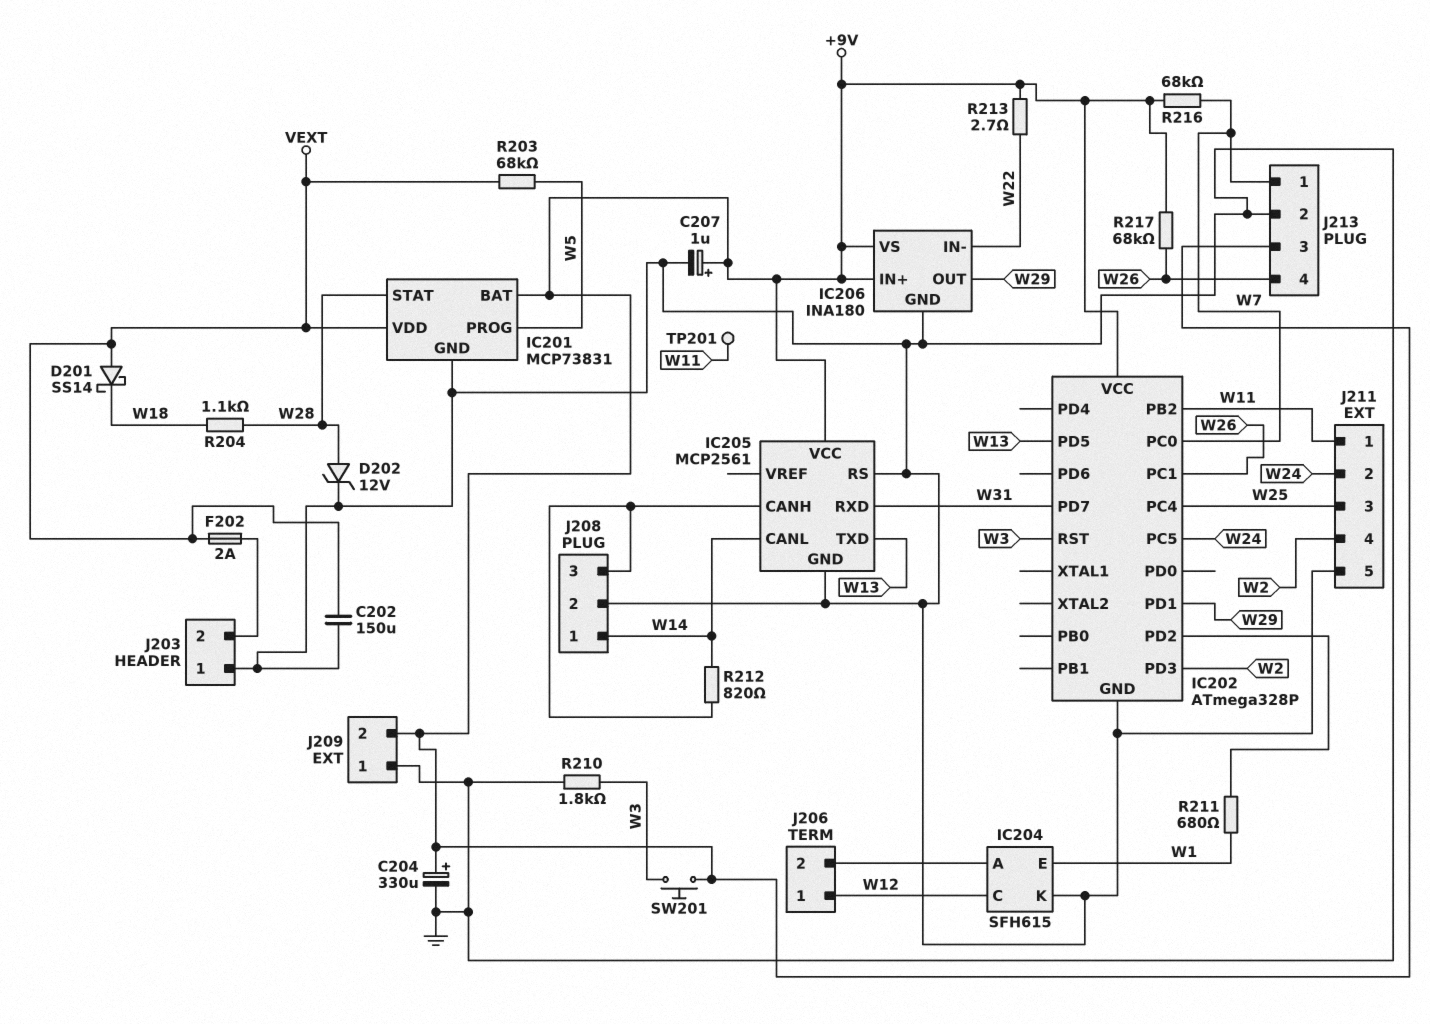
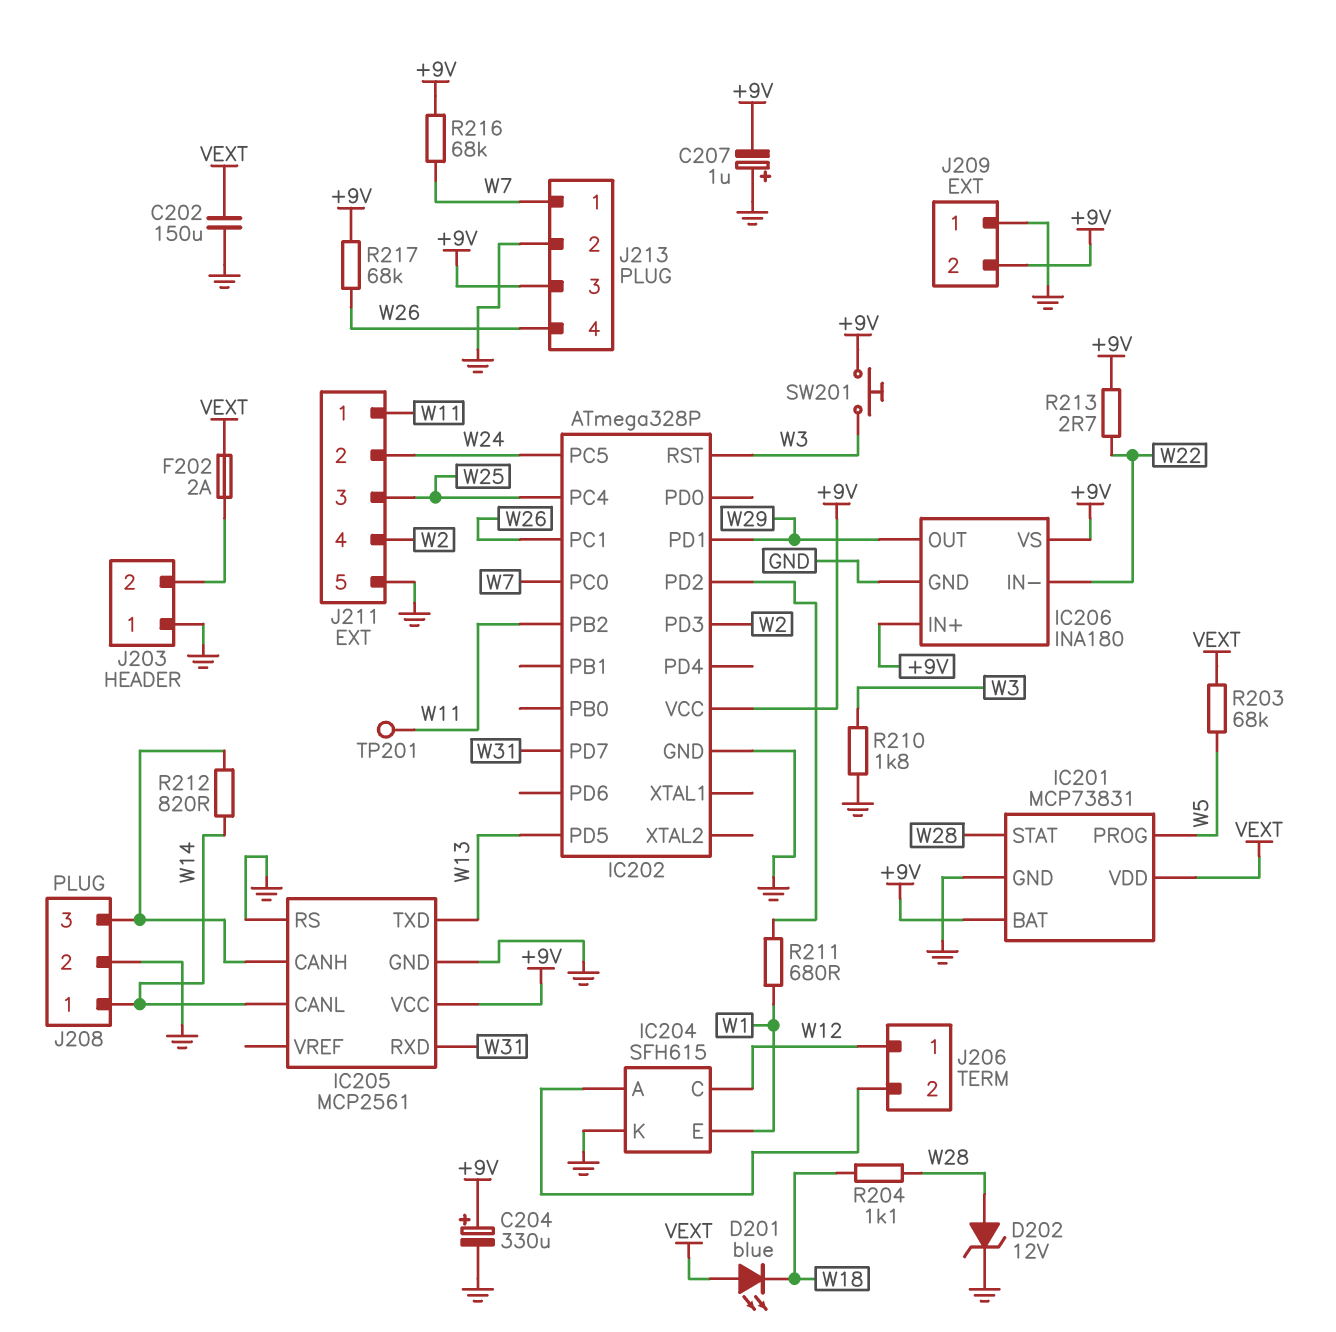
C207: 1uF (plus +9V, minus GND) -> 1uF (plus GND, minus +9V)
D201: schottky SS14 (A VEXT, K W18) -> LED blue (A VEXT, K W18)

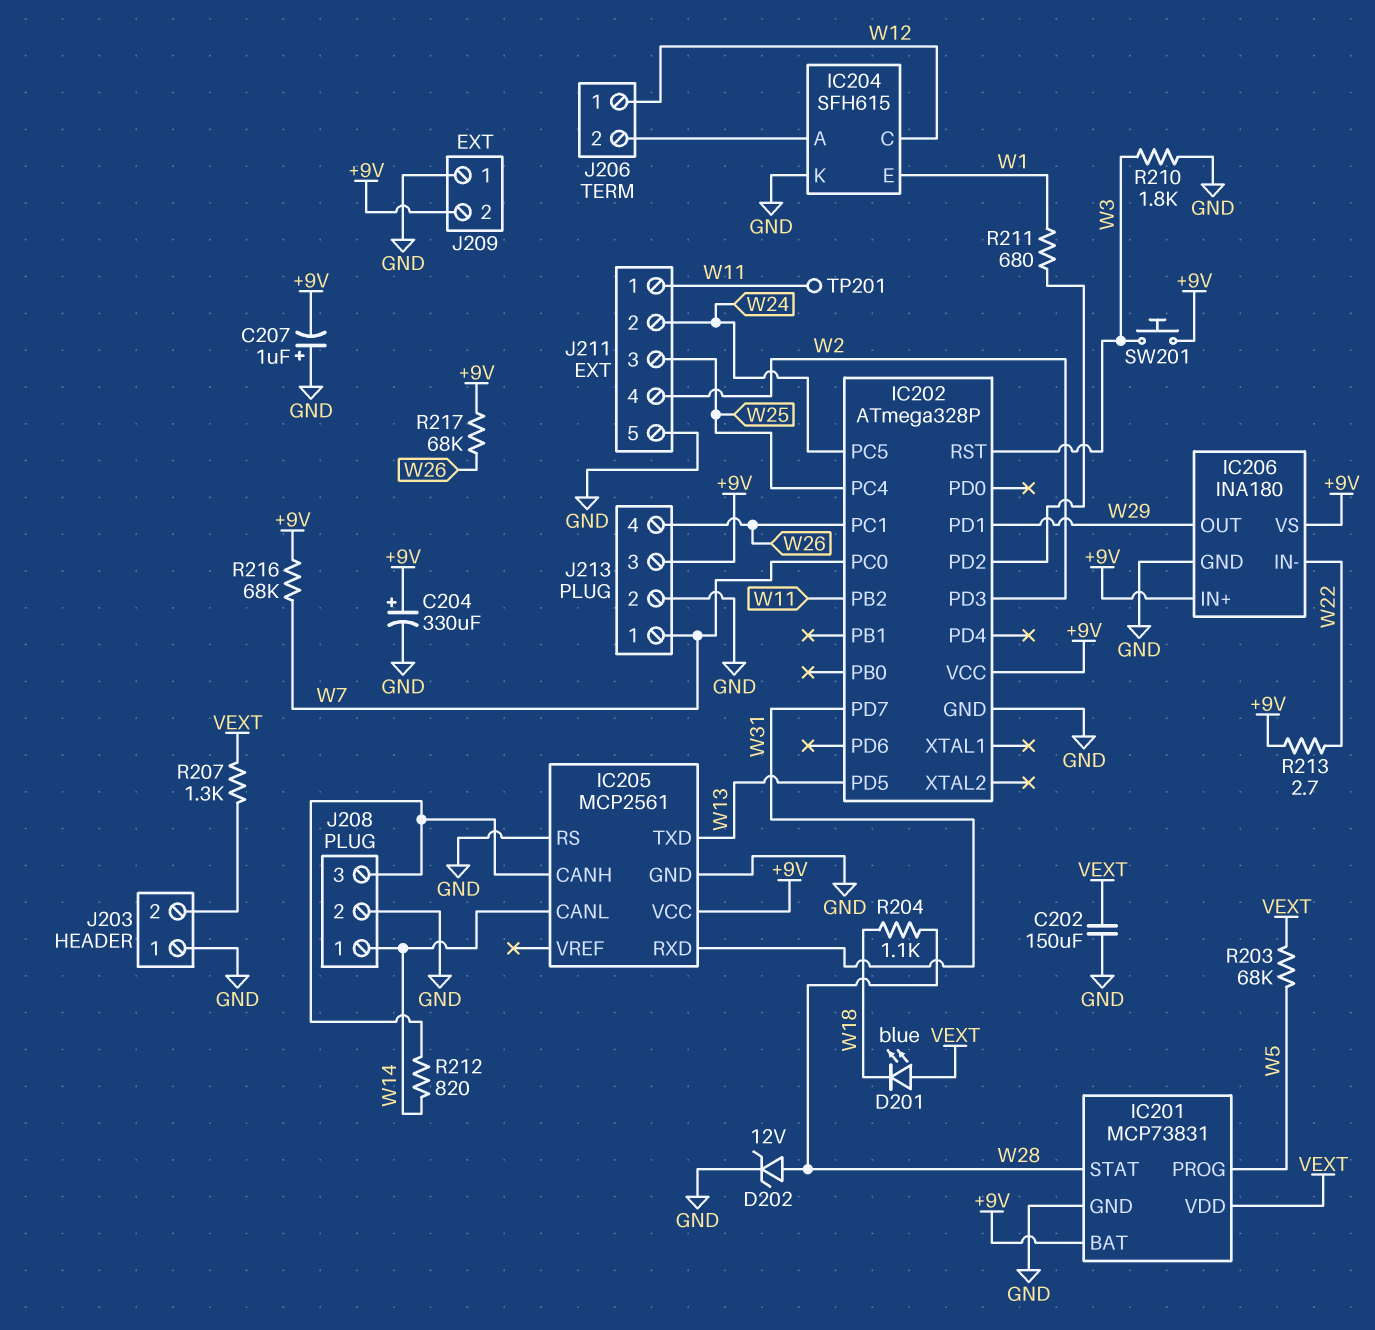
F202: 2A (J203/2, VEXT) -> none
R207: none -> 1.3k (J203/2, VEXT)

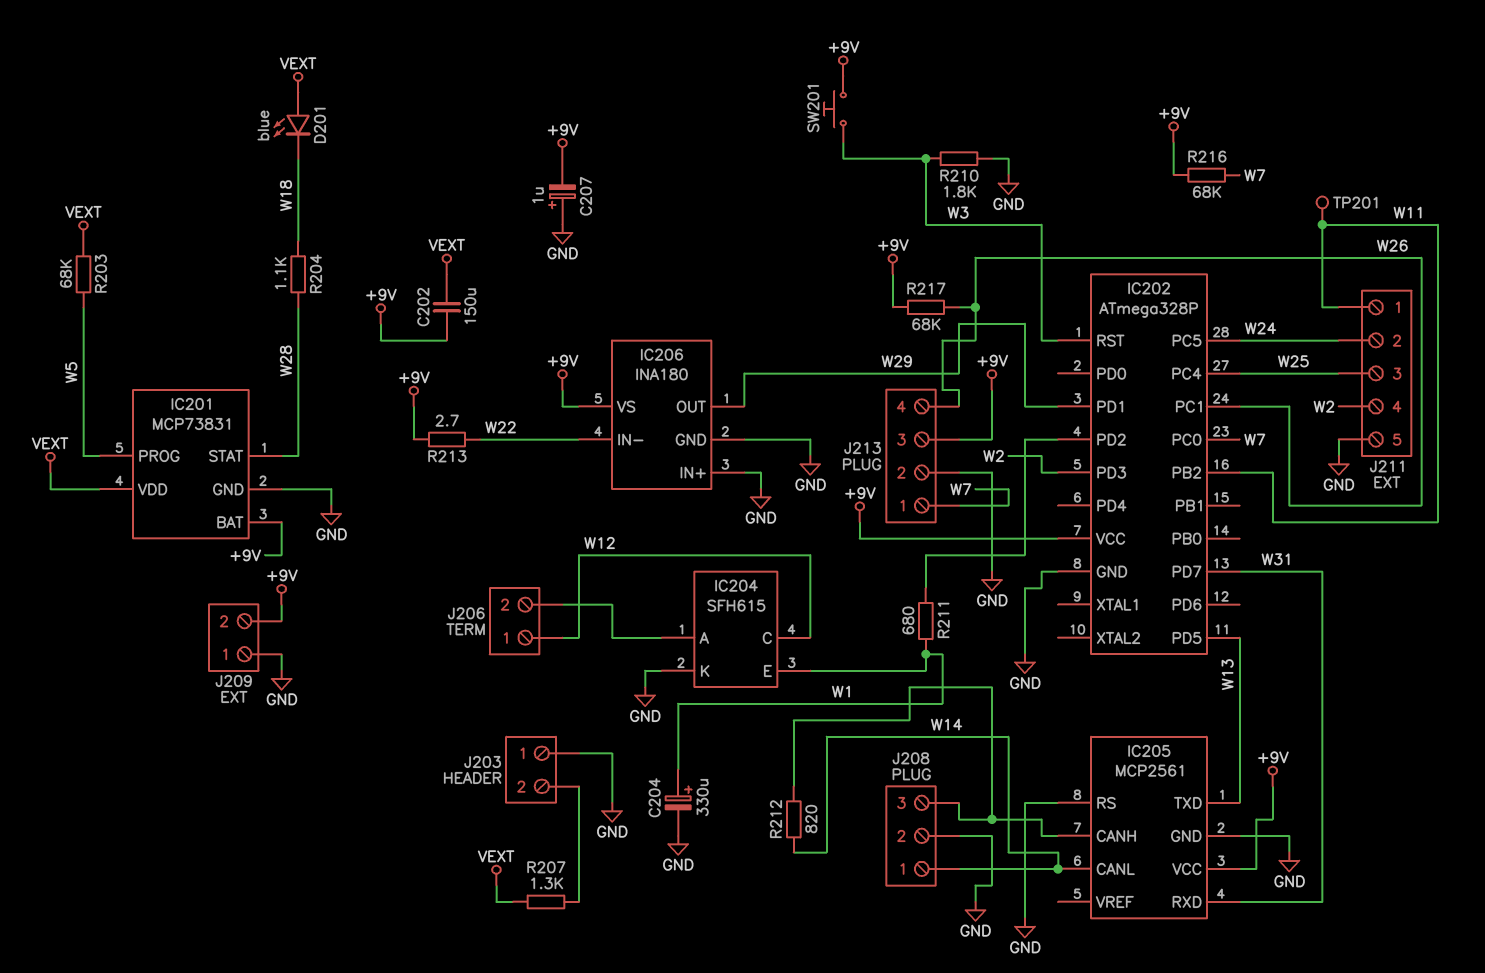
C202: 150uF (GND, VEXT) -> 150uF (+9V, VEXT)
C204: 330uF (plus +9V, minus GND) -> 330uF (plus W1, minus GND)
D202: zener 12V (A W28, K GND) -> none
IC206 pin IN+: +9V -> GND

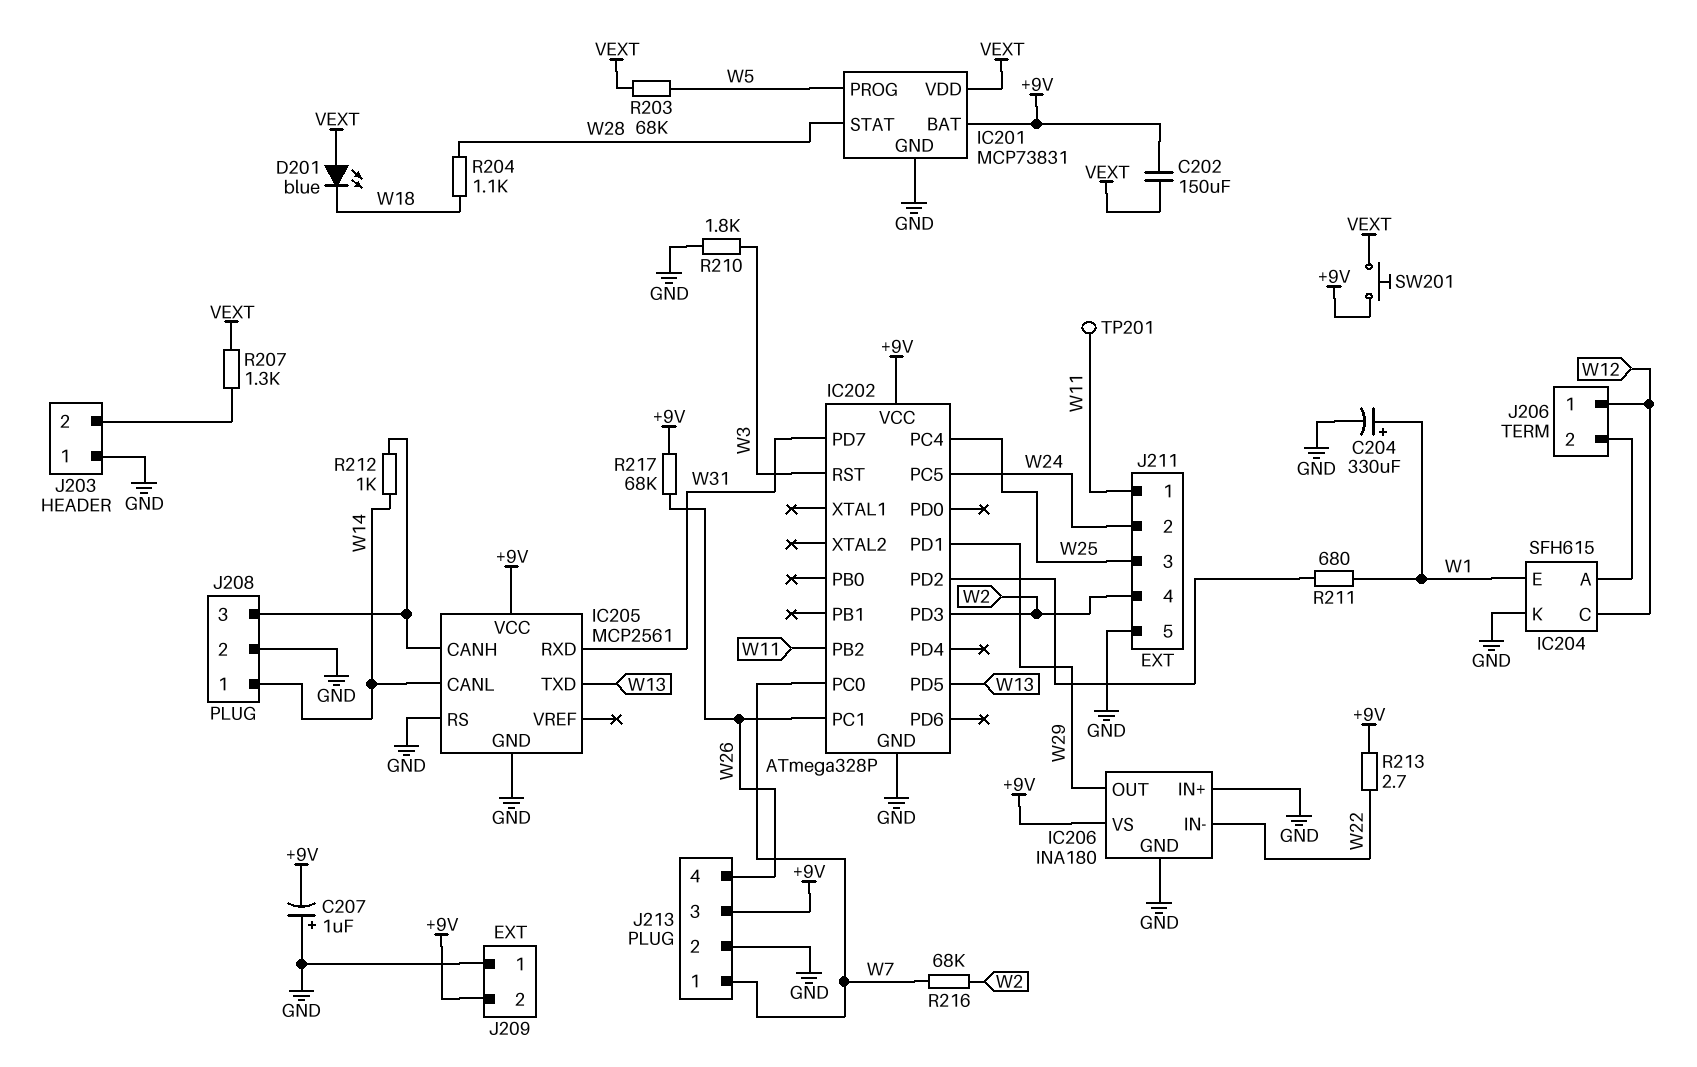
R212: 820 (IC205/CANH, W14) -> 1k (IC205/CANH, W14)
R216: 68k (+9V, W7) -> 68k (W2, W7)
SW201: button (+9V, W3) -> button (+9V, VEXT)

